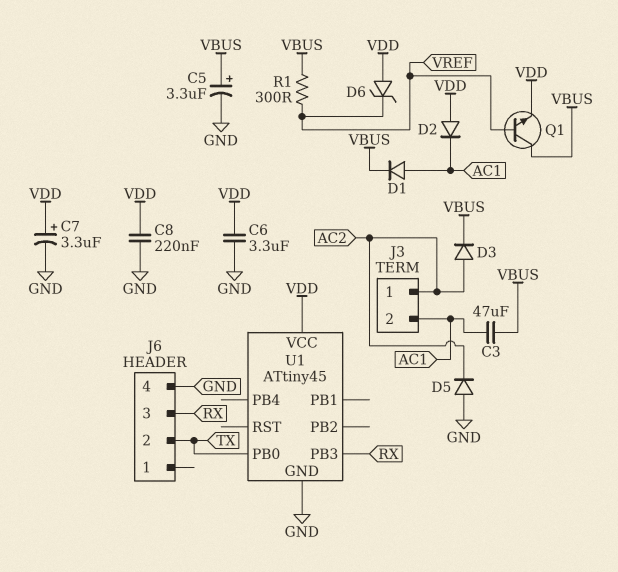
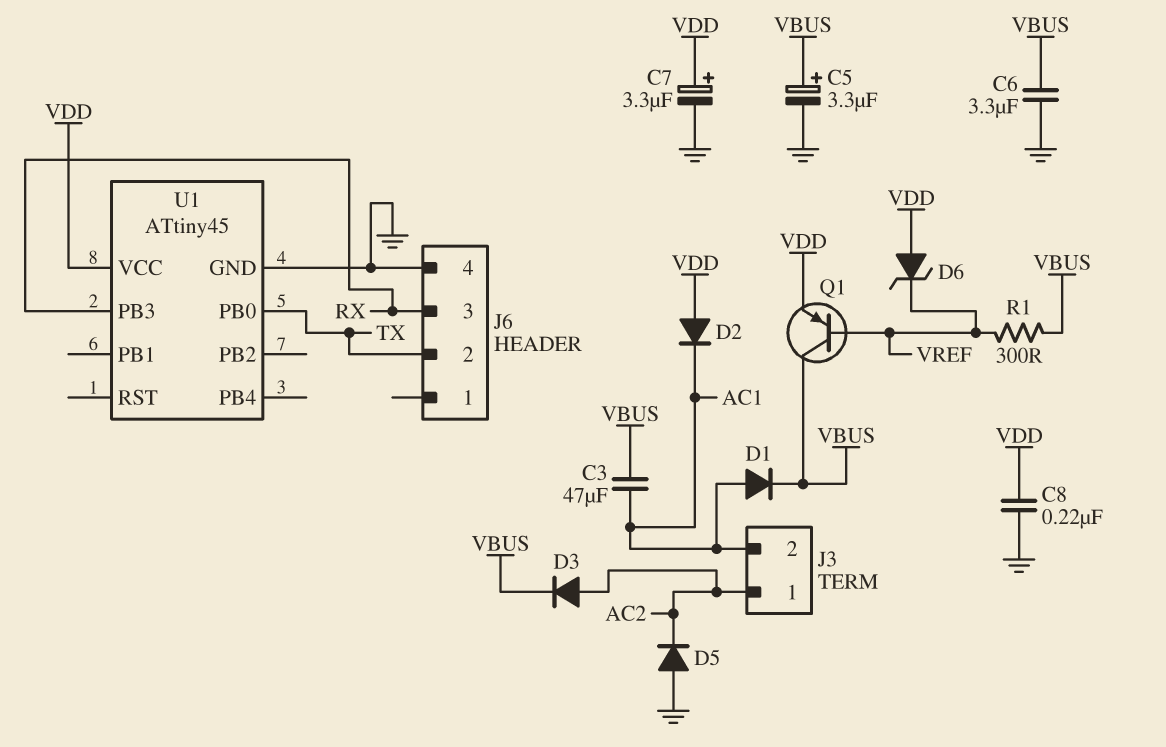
C6: 3.3uF (GND, VDD) -> 3.3uF (GND, VBUS)
Q1: NPN (B VREF, C VBUS, E VDD) -> PNP (B VREF, C VBUS, E VDD)

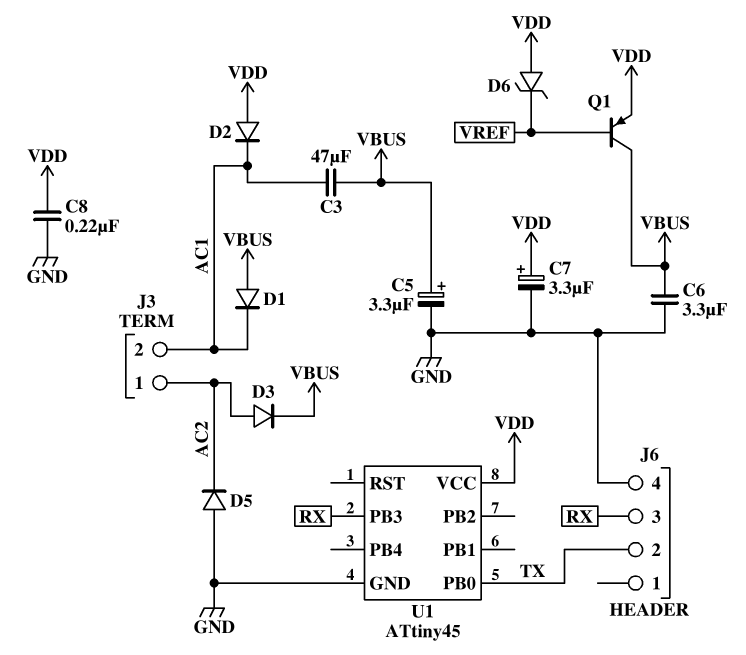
D1: diode (A AC1, K VBUS) -> diode (A VBUS, K AC1)
R1: 300 (VBUS, VREF) -> none

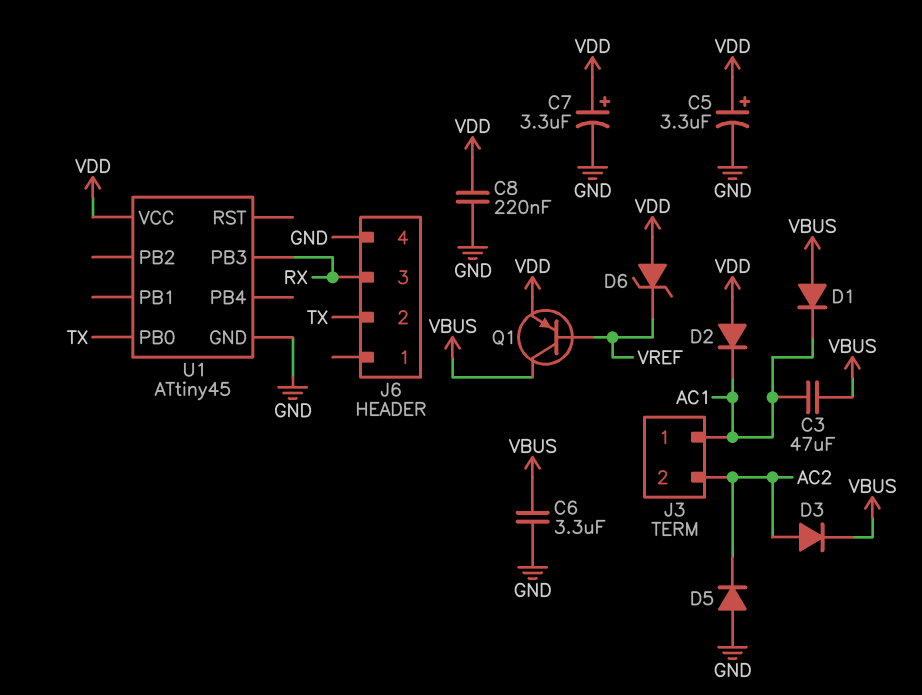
C5: 3.3uF (plus VBUS, minus GND) -> 3.3uF (plus VDD, minus GND)
J3 pin 1: AC2 -> AC1
J3 pin 2: AC1 -> AC2

